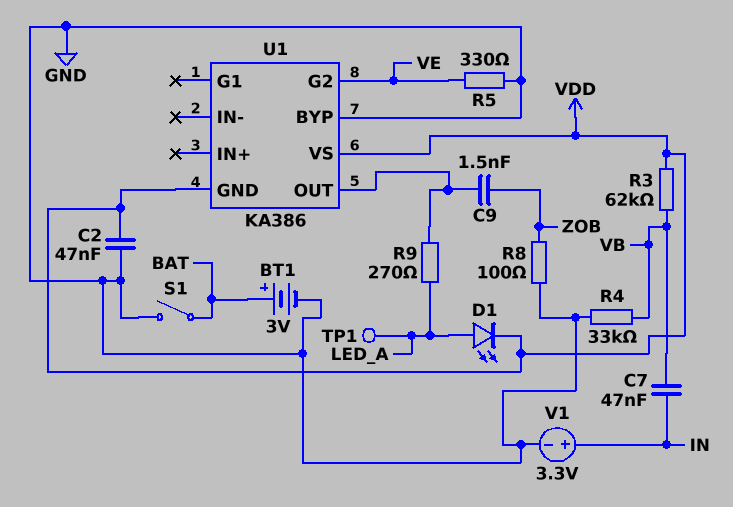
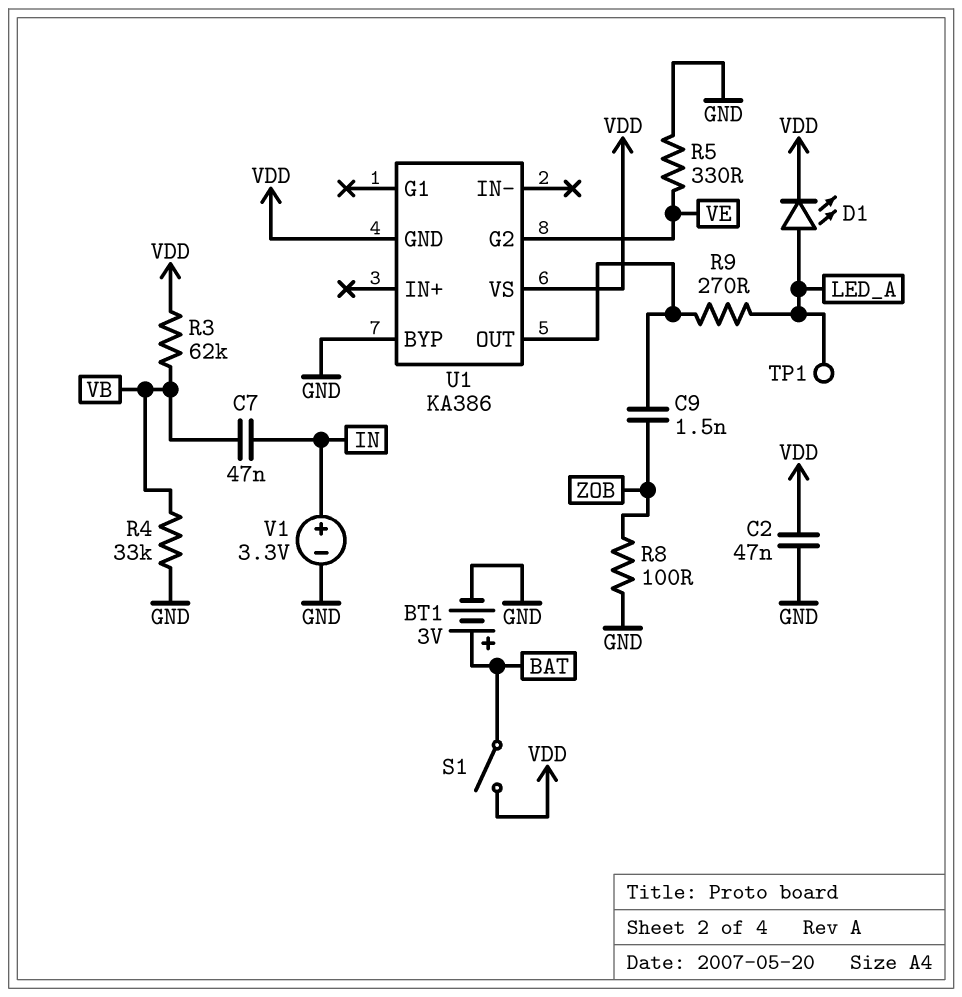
S1: switch (BAT, GND) -> switch (BAT, VDD)

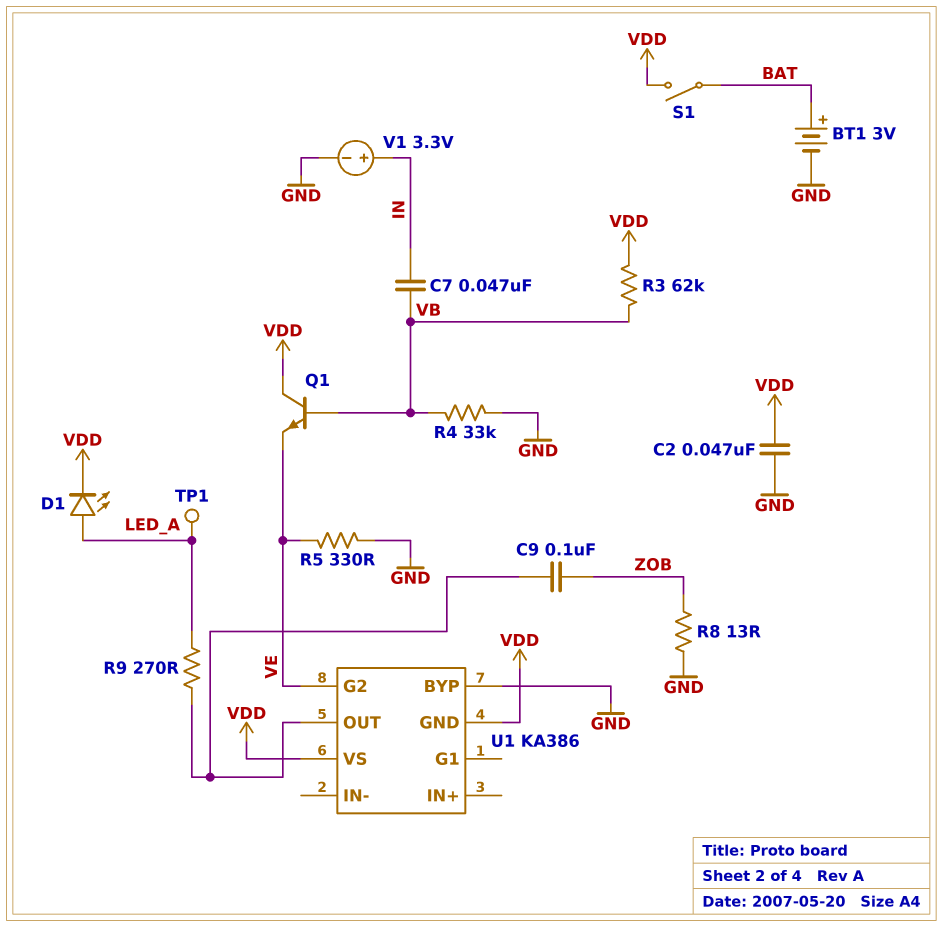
C9: 1.5nF (U1/OUT, ZOB) -> 100nF (U1/OUT, ZOB)
Q1: none -> NPN (B VB, C VDD, E VE)
R8: 100 (GND, ZOB) -> 13 (GND, ZOB)

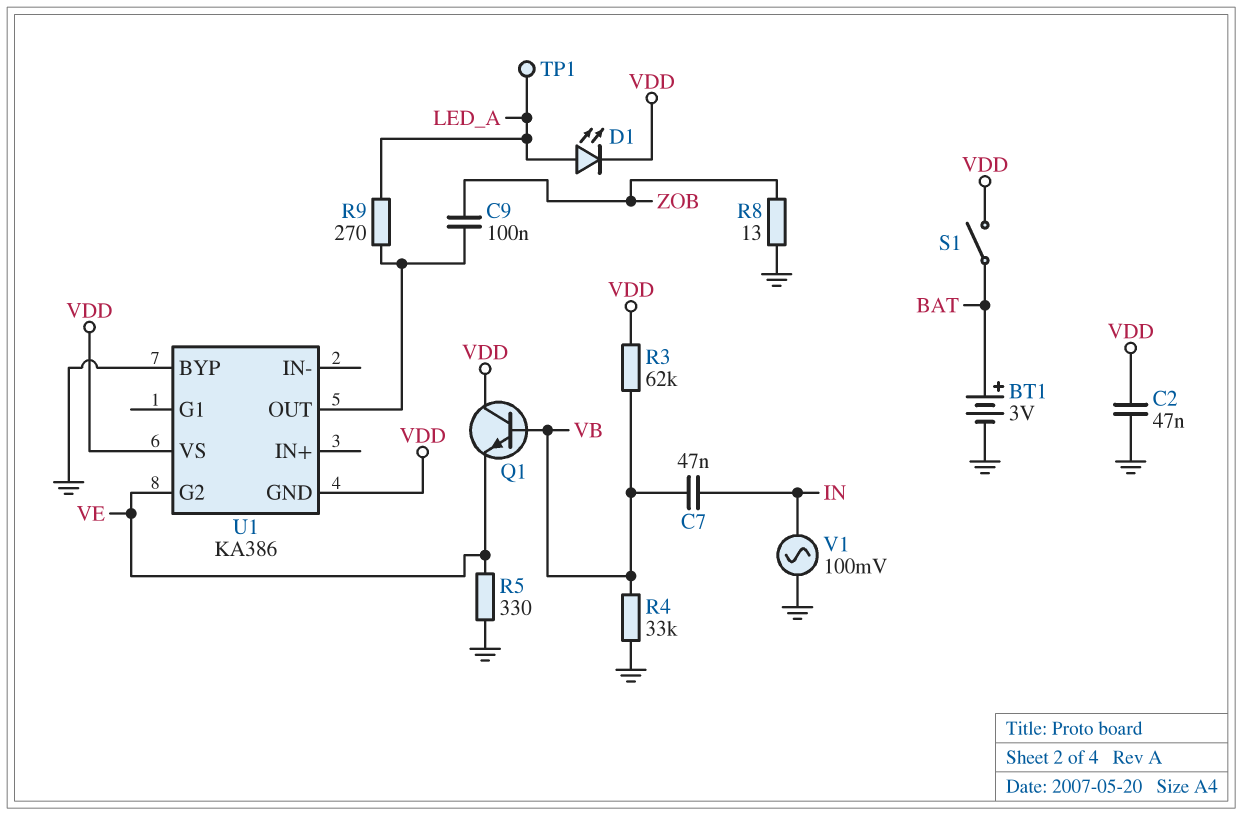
V1: 3.3V (plus IN, minus GND) -> AC 100mV (GND, IN)

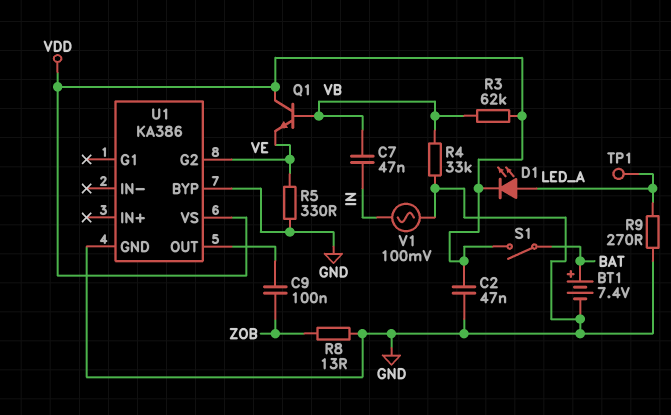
BT1: 3V (plus BAT, minus GND) -> 7.4V (plus BAT, minus GND)
R9: 270 (LED_A, U1/OUT) -> 270 (GND, LED_A)
U1 pin GND: VDD -> GND

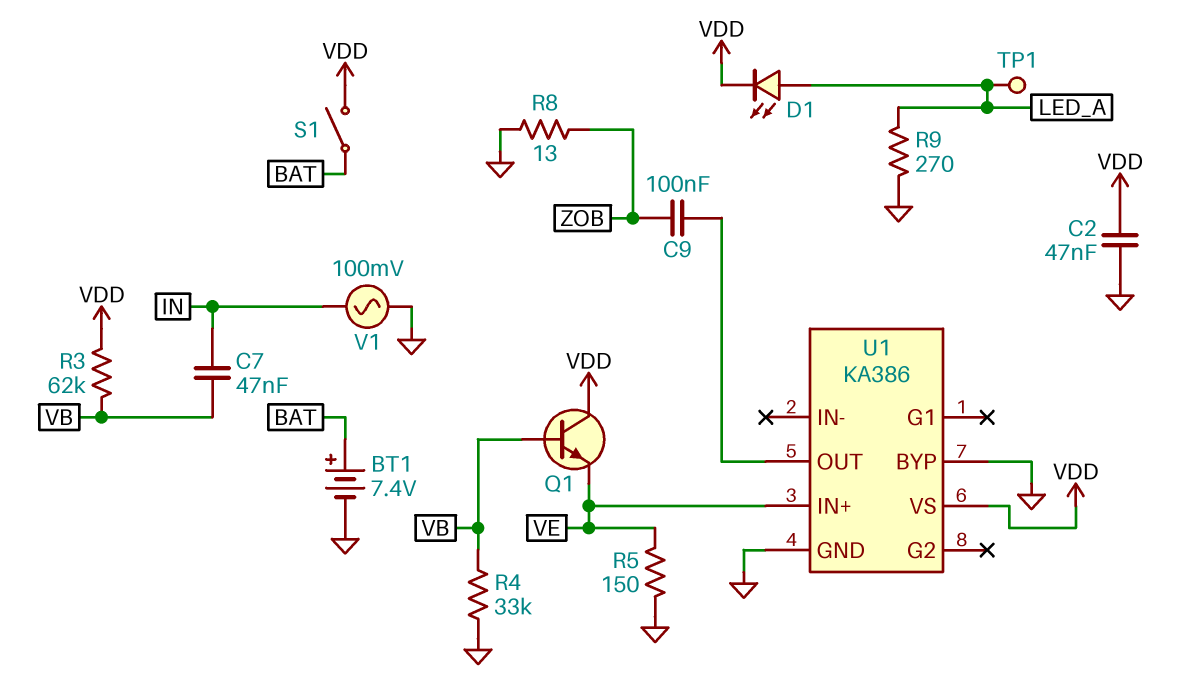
R5: 330 (GND, VE) -> 150 (GND, VE)
U1 pin G2: VE -> none
U1 pin IN+: none -> VE

